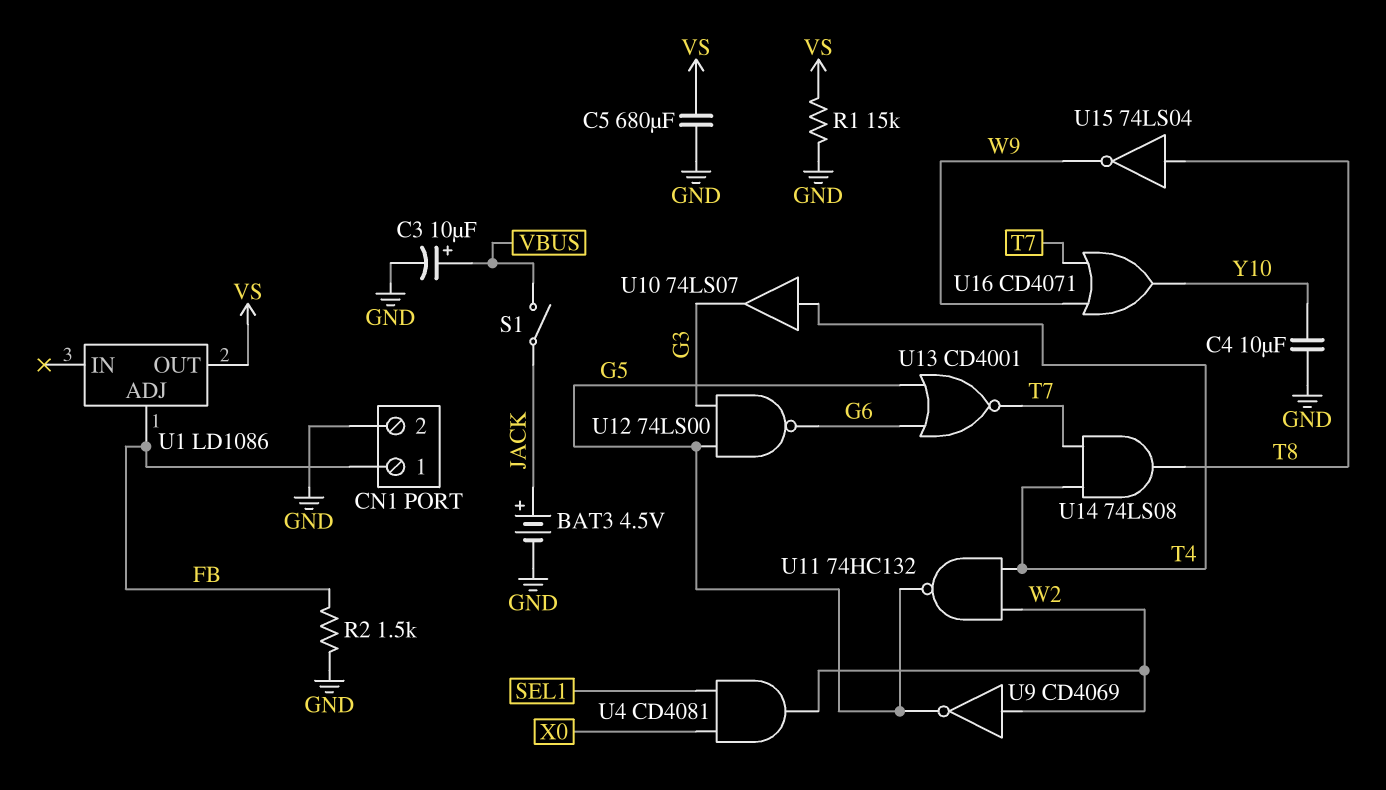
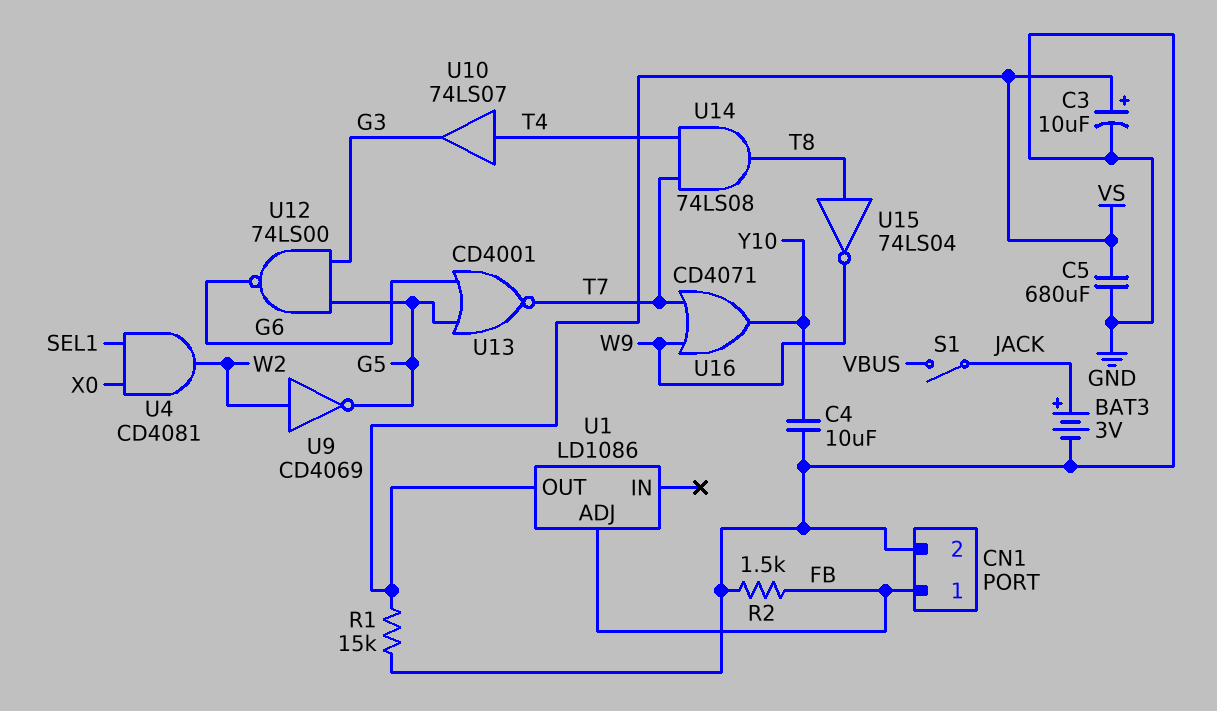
BAT3: 4.5V (plus JACK, minus GND) -> 3V (plus JACK, minus GND)
C3: 10uF (plus VBUS, minus GND) -> 10uF (plus VS, minus GND)
U11: NAND 74HC132 (in T4, in W2, out G5) -> none

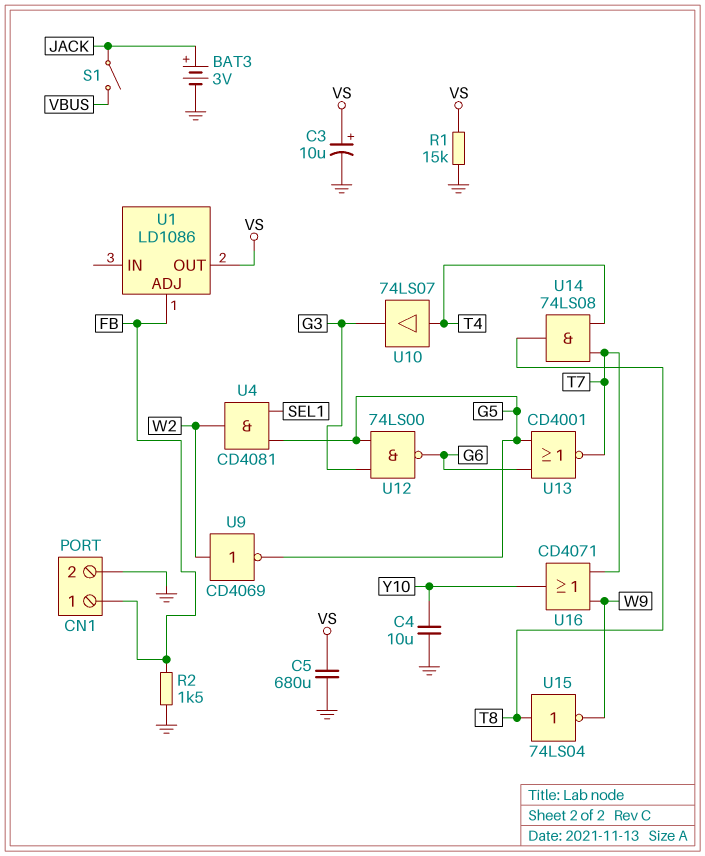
U4: AND CD4081 (in SEL1, in X0, out W2) -> AND CD4081 (in G5, in SEL1, out W2)

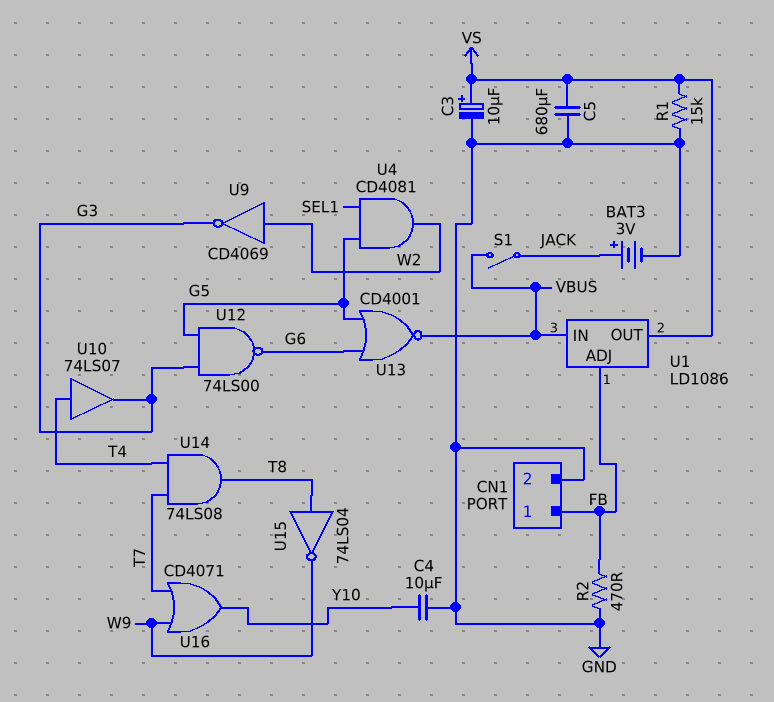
R2: 1.5k (FB, GND) -> 470 (FB, GND)
U1 pin IN: none -> VBUS
U9: NOT CD4069 (in W2, out G5) -> NOT CD4069 (in W2, out G3)
U13: NOR CD4001 (in G5, in G6, out T7) -> NOR CD4001 (in G5, in G6, out VBUS)

